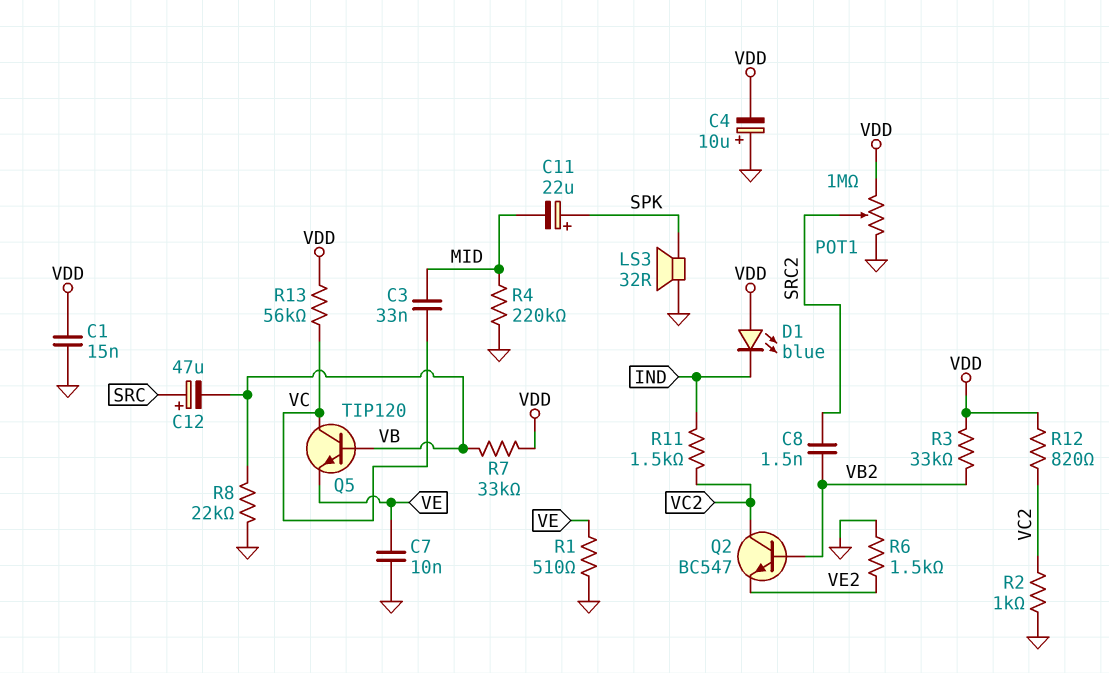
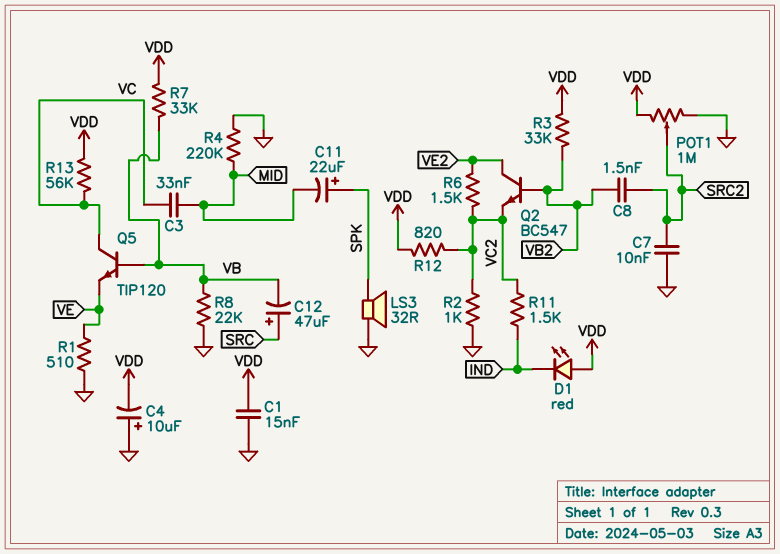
C7: 10nF (GND, VE) -> 10nF (GND, SRC2)
D1: LED blue (A VDD, K IND) -> LED red (A VDD, K IND)
Q2: NPN BC547 (B VB2, C VC2, E VE2) -> NPN BC547 (B VB2, C VE2, E VC2)
R6: 1.5k (GND, VE2) -> 1.5k (VC2, VE2)

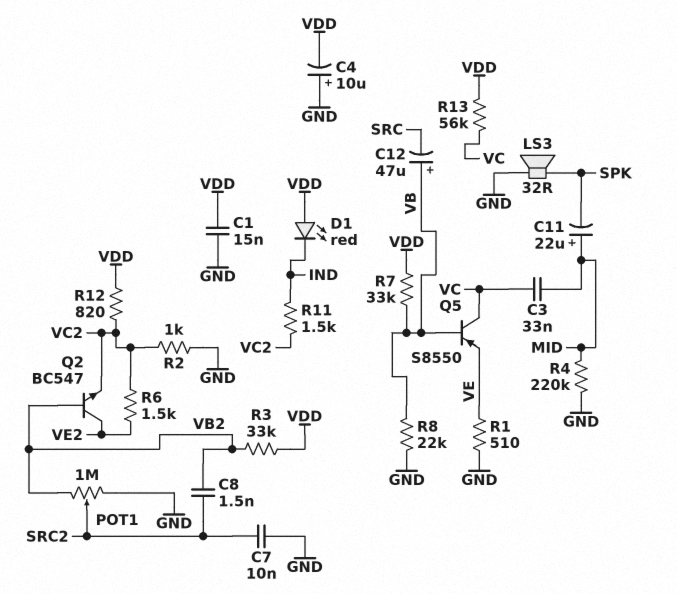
C11: 22uF (plus SPK, minus MID) -> 22uF (plus MID, minus SPK)
C12: 47uF (plus SRC, minus VB) -> 47uF (plus VB, minus SRC)
POT1: 1M (GND, VDD, wiper SRC2) -> 1M (GND, VB2, wiper SRC2)
Q5: NPN TIP120 (B VB, C VC, E VE) -> PNP S8550 (B VB, C VC, E VE)

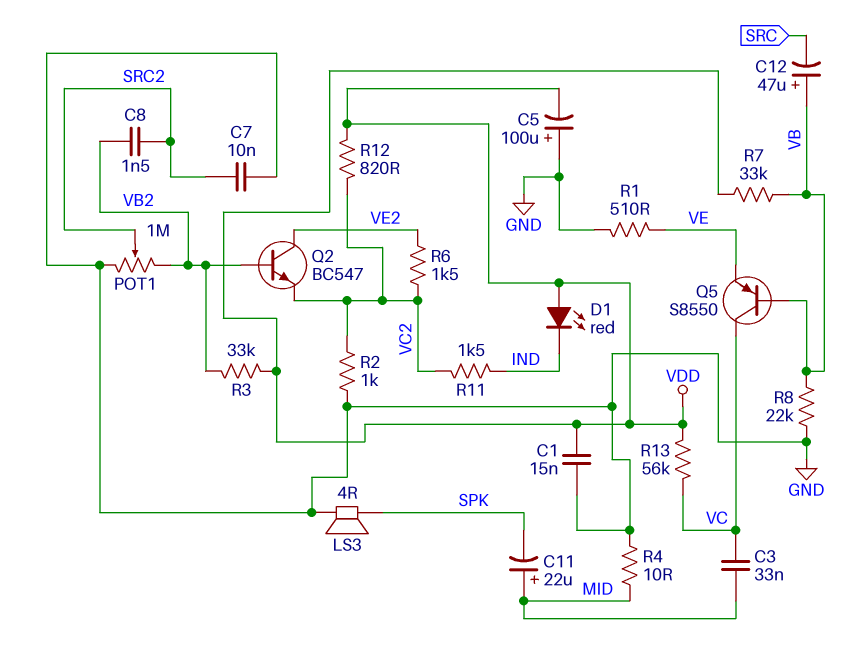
C4: 10uF (plus GND, minus VDD) -> none
C5: none -> 100uF (plus GND, minus VDD)
LS3: speaker 32R (GND, SPK) -> speaker 4R (GND, SPK)
R4: 220k (GND, MID) -> 10 (GND, MID)

